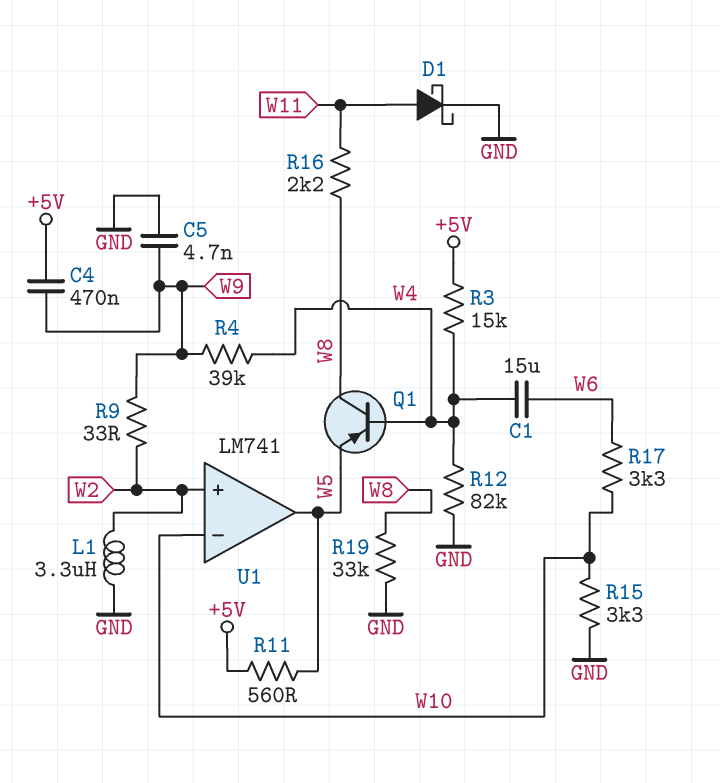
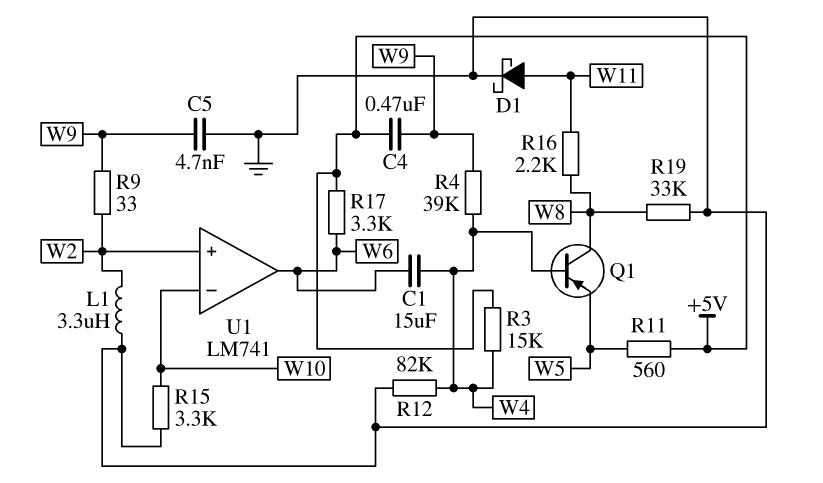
R17: 3.3k (W6, W10) -> 3.3k (+5V, W6)
U1 pin out: W5 -> W6

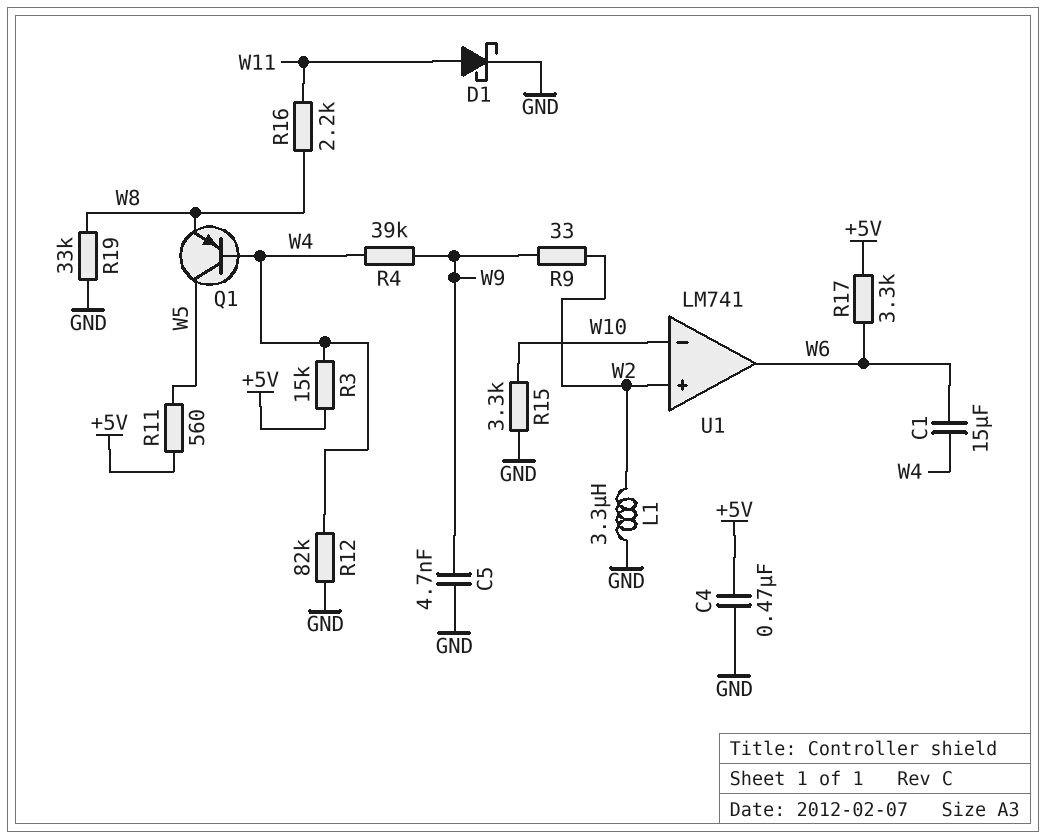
C4: 470nF (+5V, W9) -> 470nF (+5V, GND)
Q1: PNP (B W4, C W8, E W5) -> PNP (B W4, C W5, E W8)

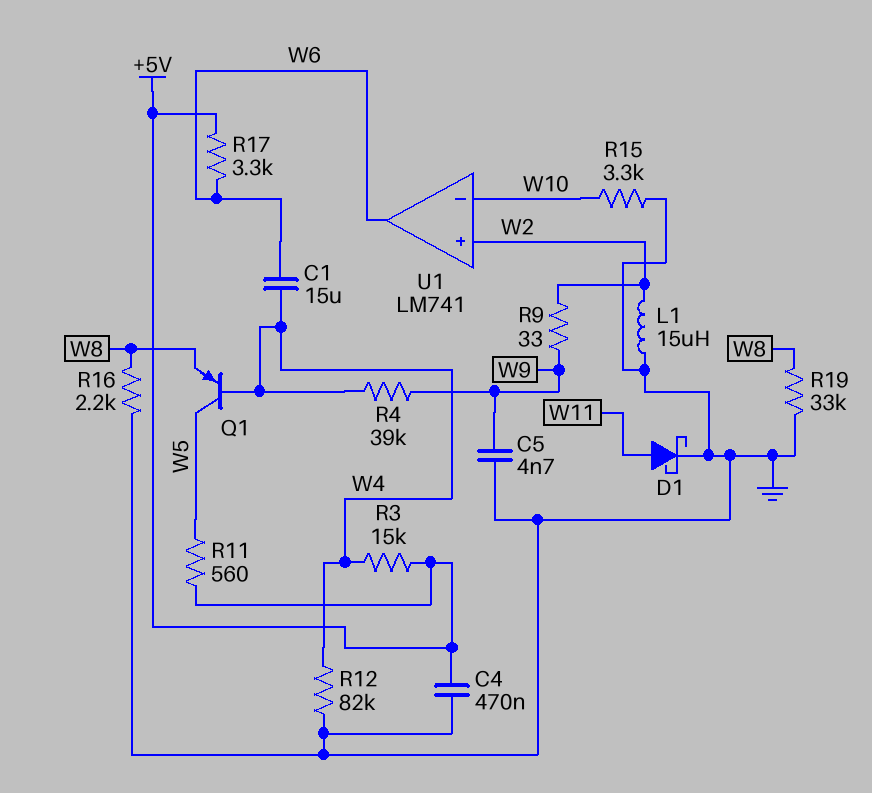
L1: 3.3uH (GND, W2) -> 15uH (GND, W2)
R16: 2.2k (W8, W11) -> 2.2k (GND, W8)

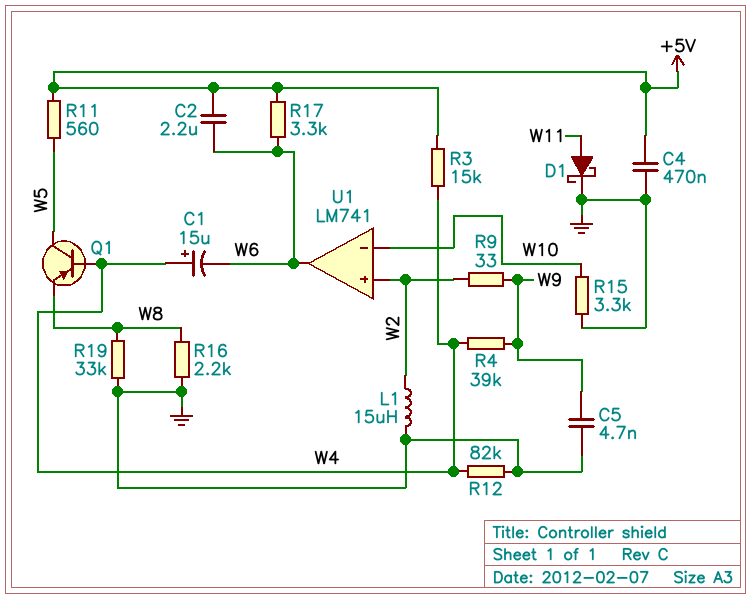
C1: 15uF (W4, W6) -> 15uF (plus W4, minus W6)
C2: none -> 2.2uF (+5V, W6)

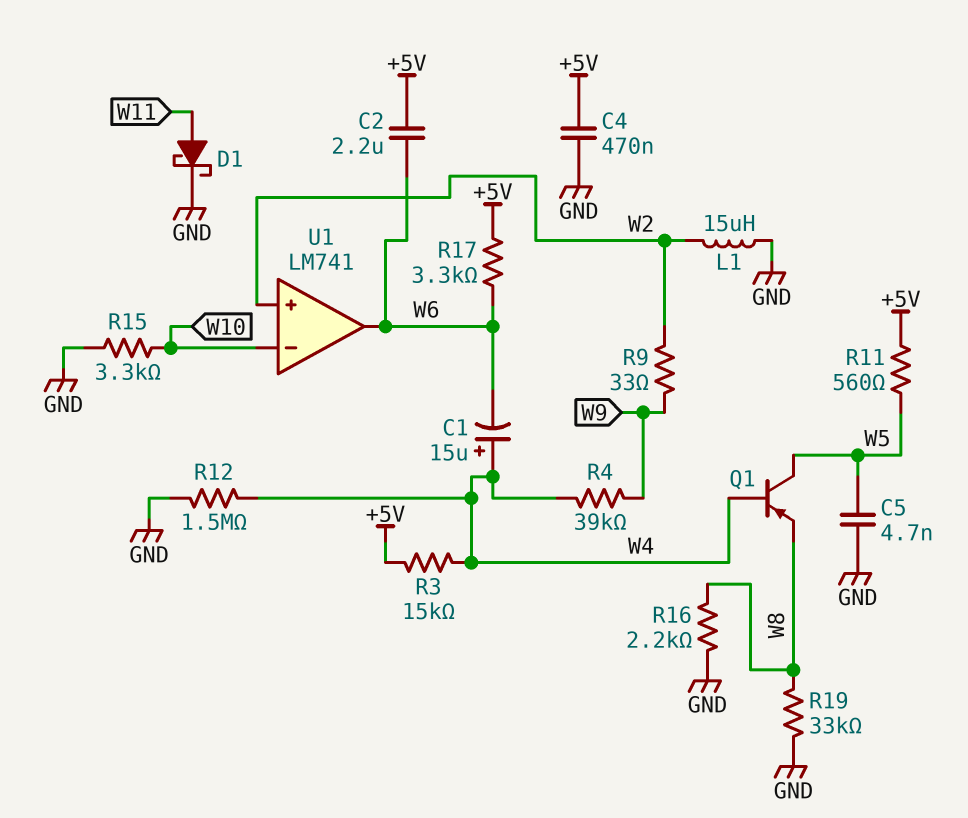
C5: 4.7nF (GND, W9) -> 4.7nF (GND, W5)
R12: 82k (GND, W4) -> 1.5M (GND, W4)

